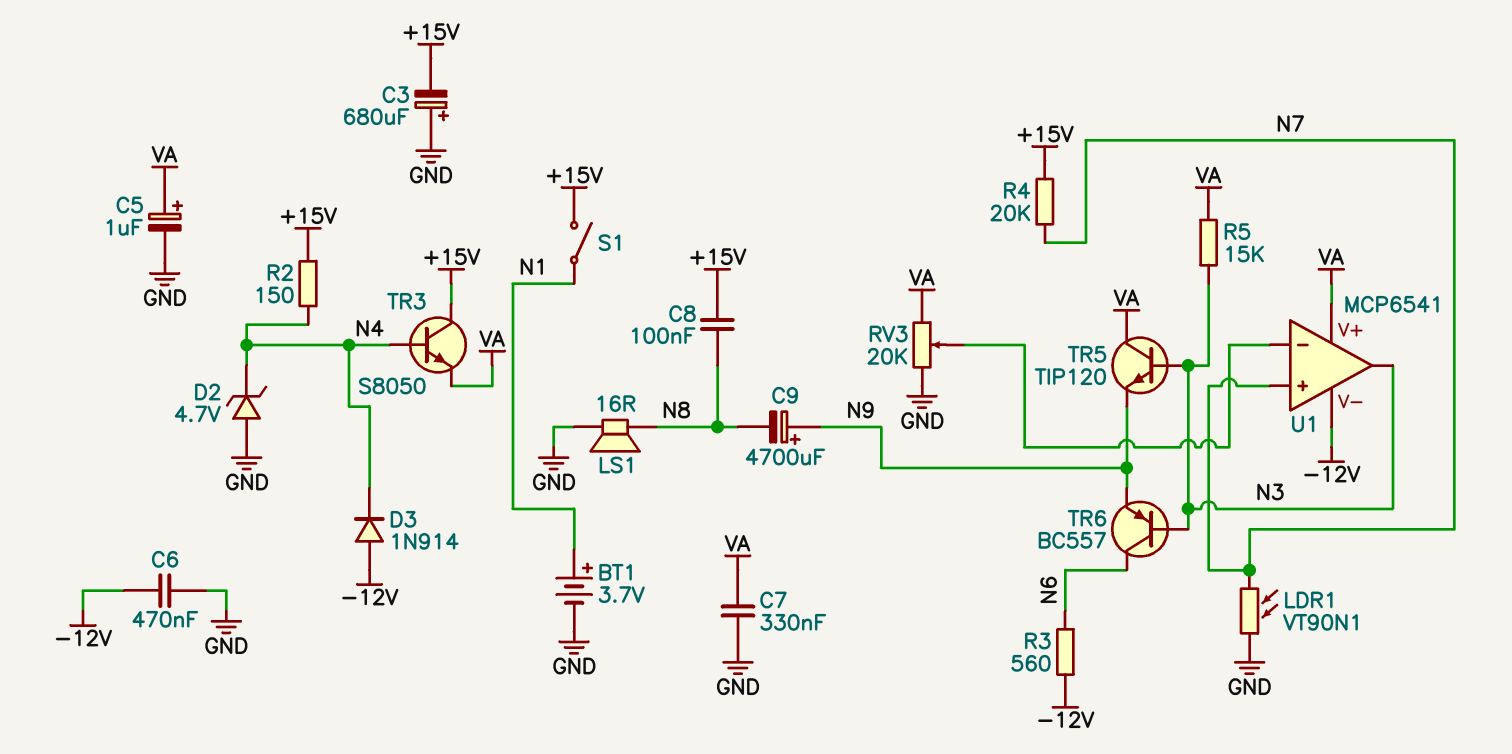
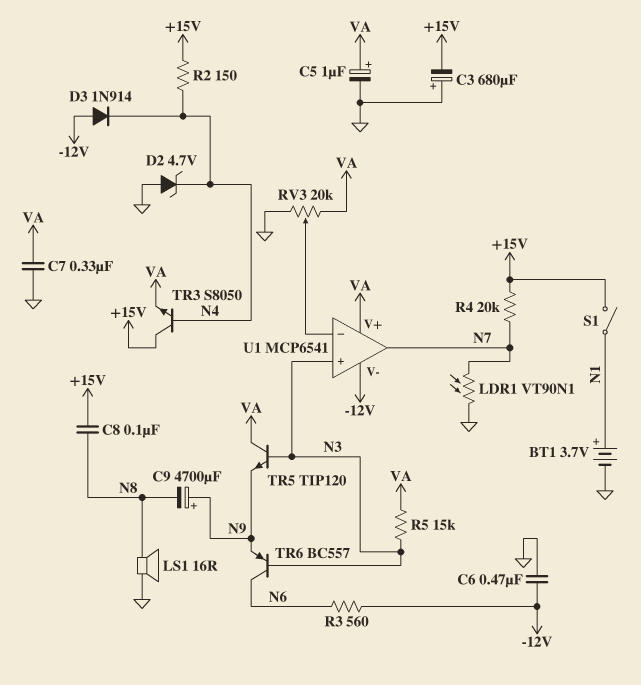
U1 pin in+: N7 -> N3
U1 pin out: N3 -> N7

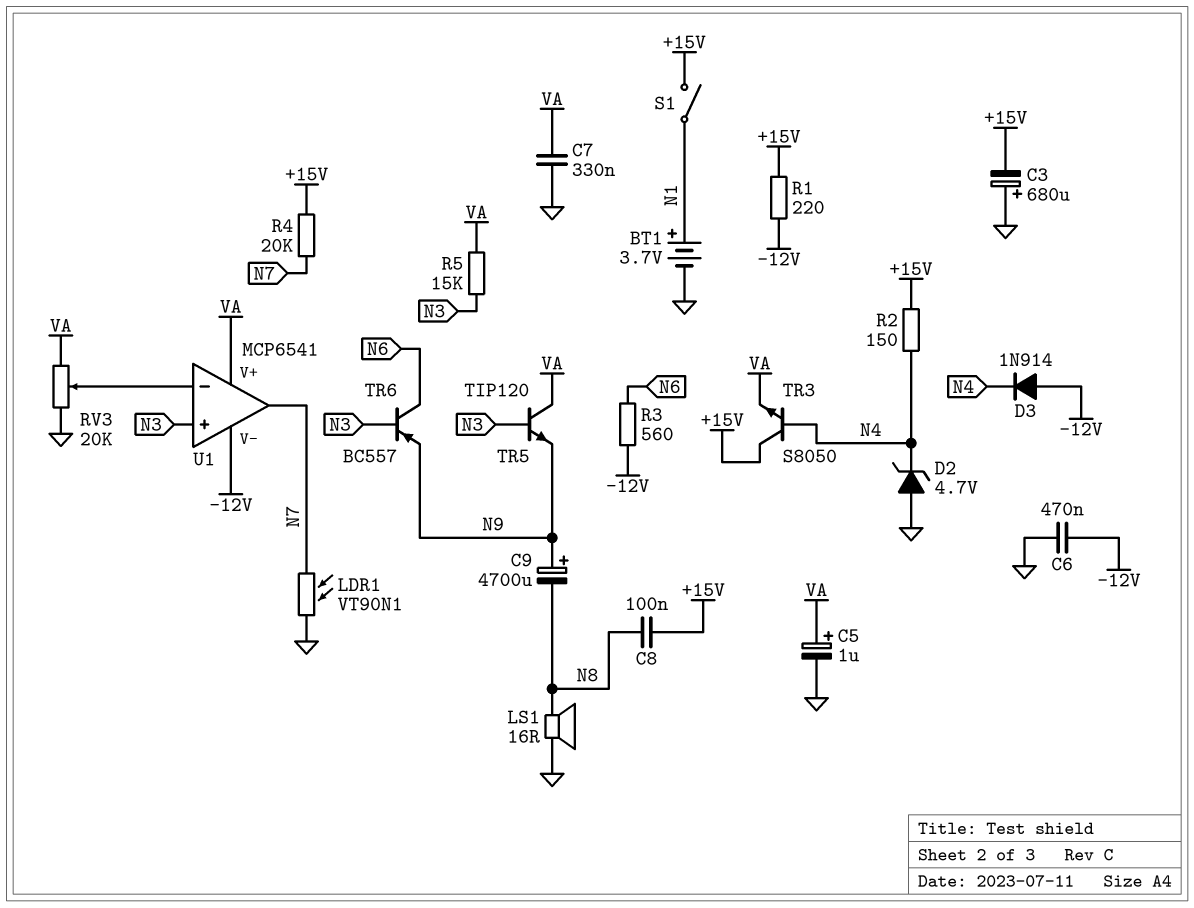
R1: none -> 220 (+15V, -12V)

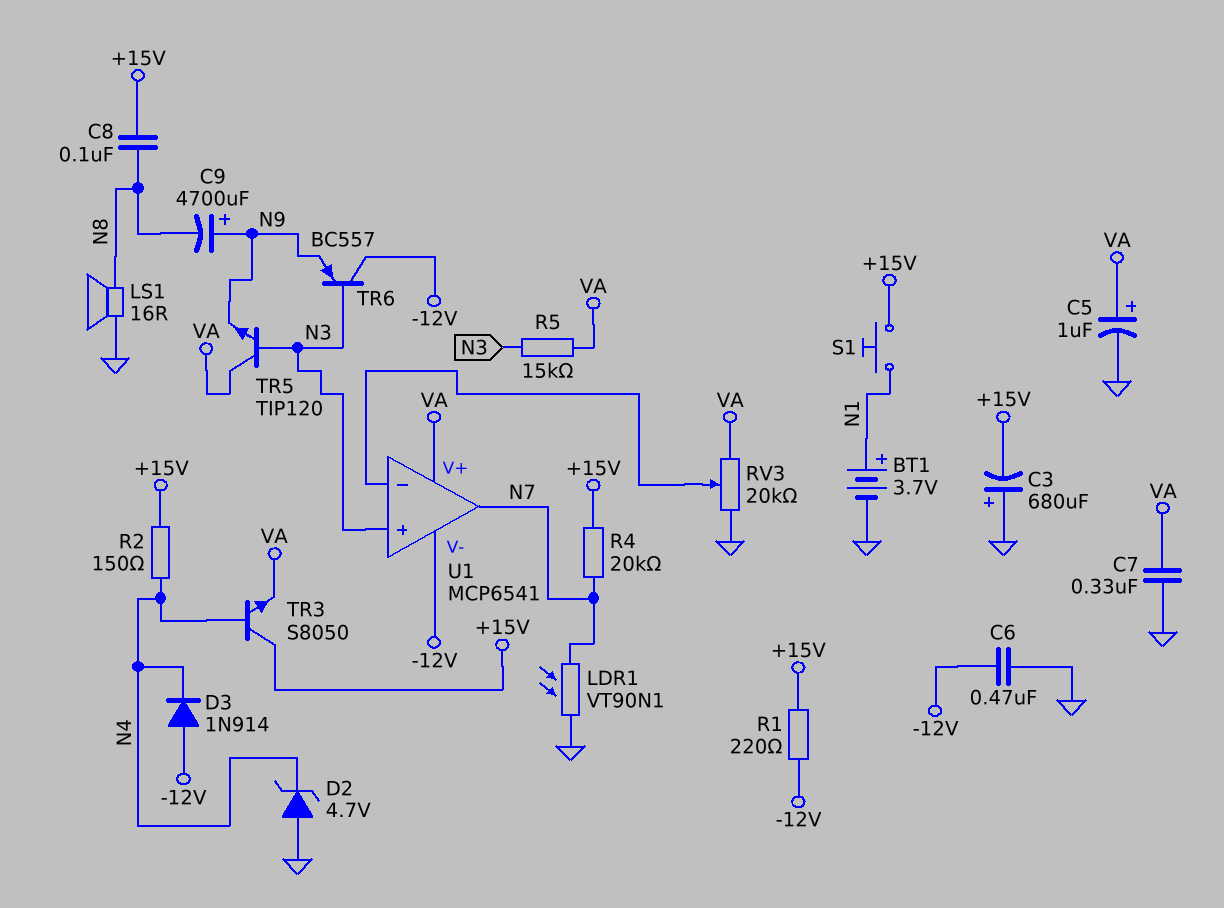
R3: 560 (-12V, N6) -> none
S1: switch (+15V, N1) -> button (+15V, N1)
TR6: PNP BC557 (B N3, C N6, E N9) -> PNP BC557 (B N3, C -12V, E N9)

